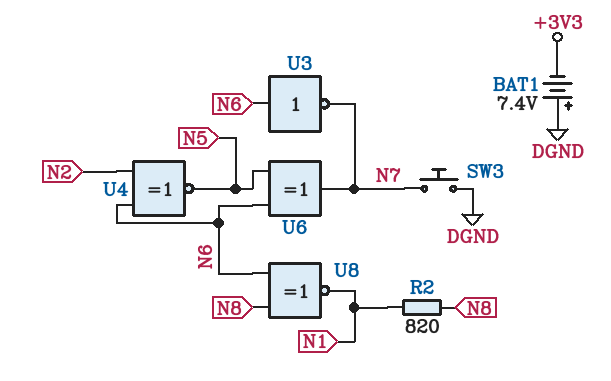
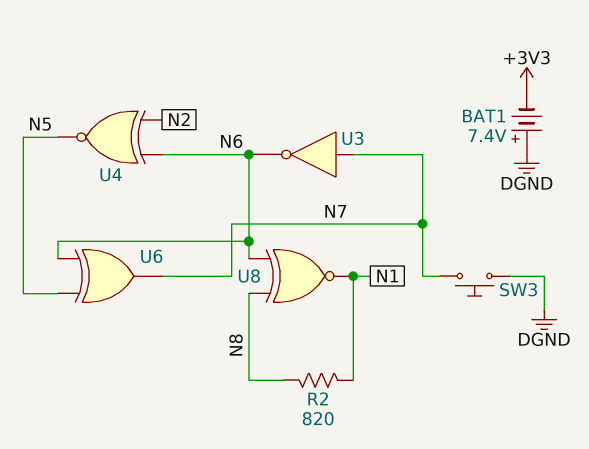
U3: NOT (in N6, out N7) -> NOT (in N7, out N6)

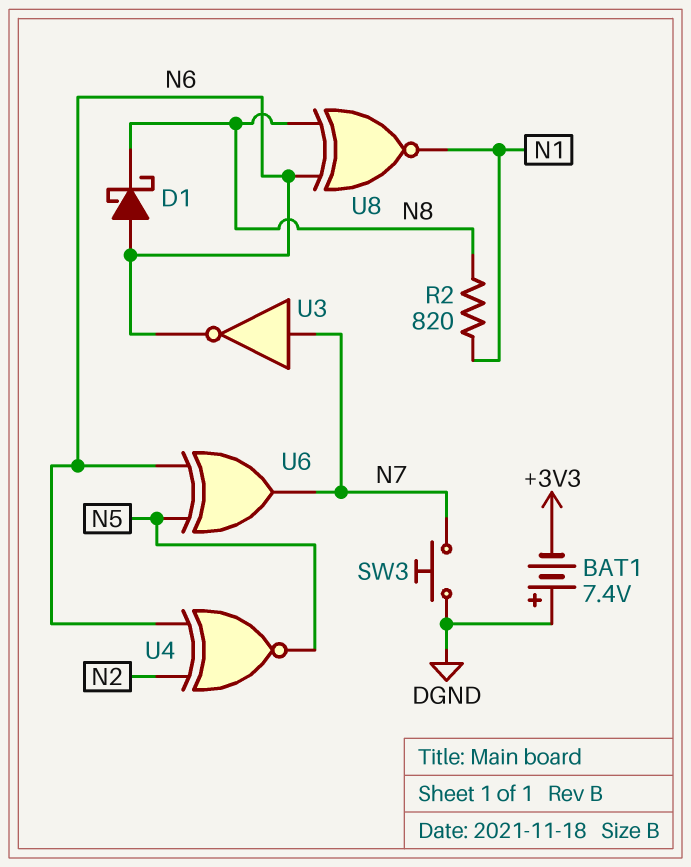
D1: none -> schottky (A N6, K N8)

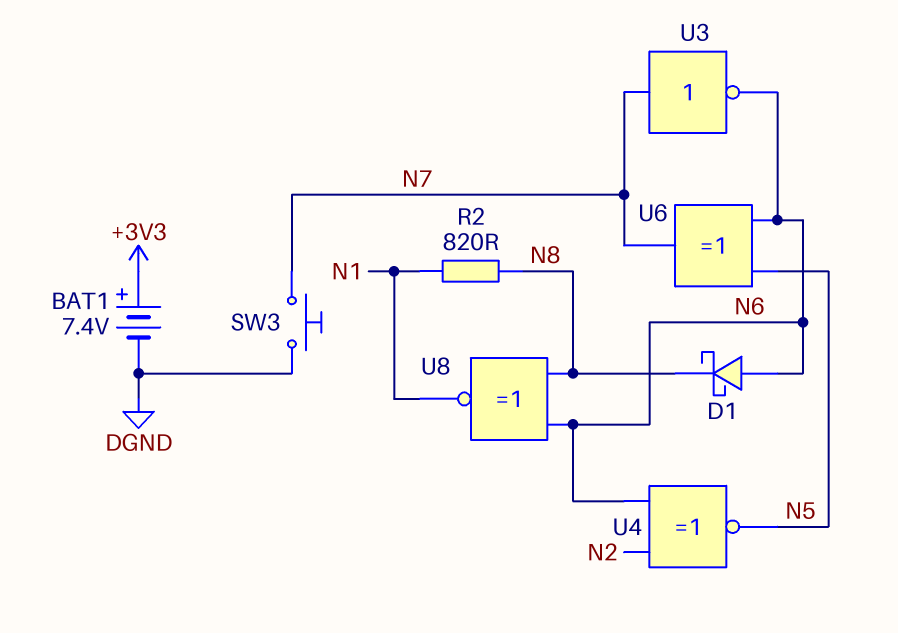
BAT1: 7.4V (plus DGND, minus +3V3) -> 7.4V (plus +3V3, minus DGND)

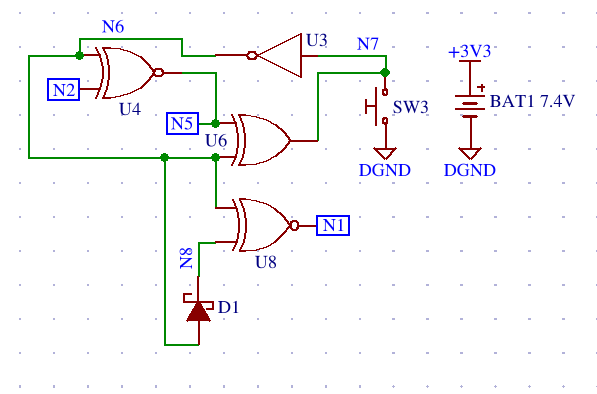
R2: 820 (N1, N8) -> none

